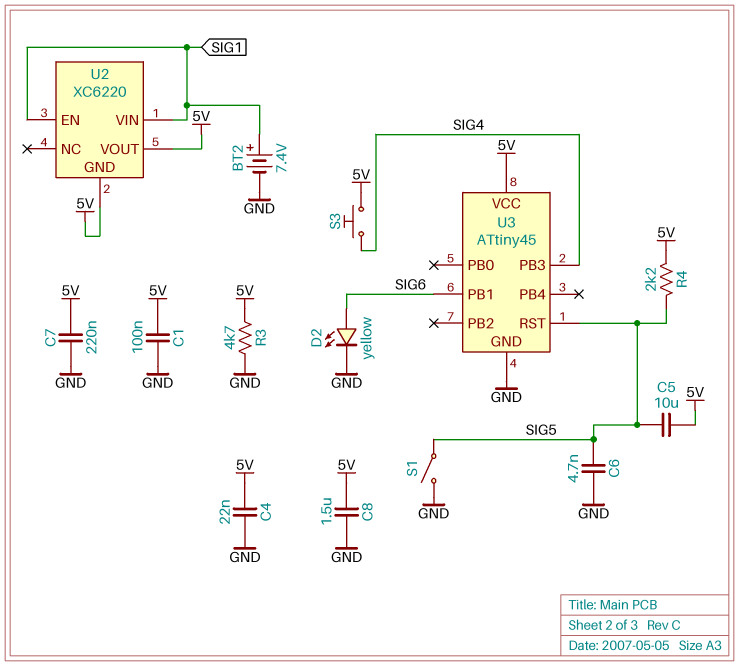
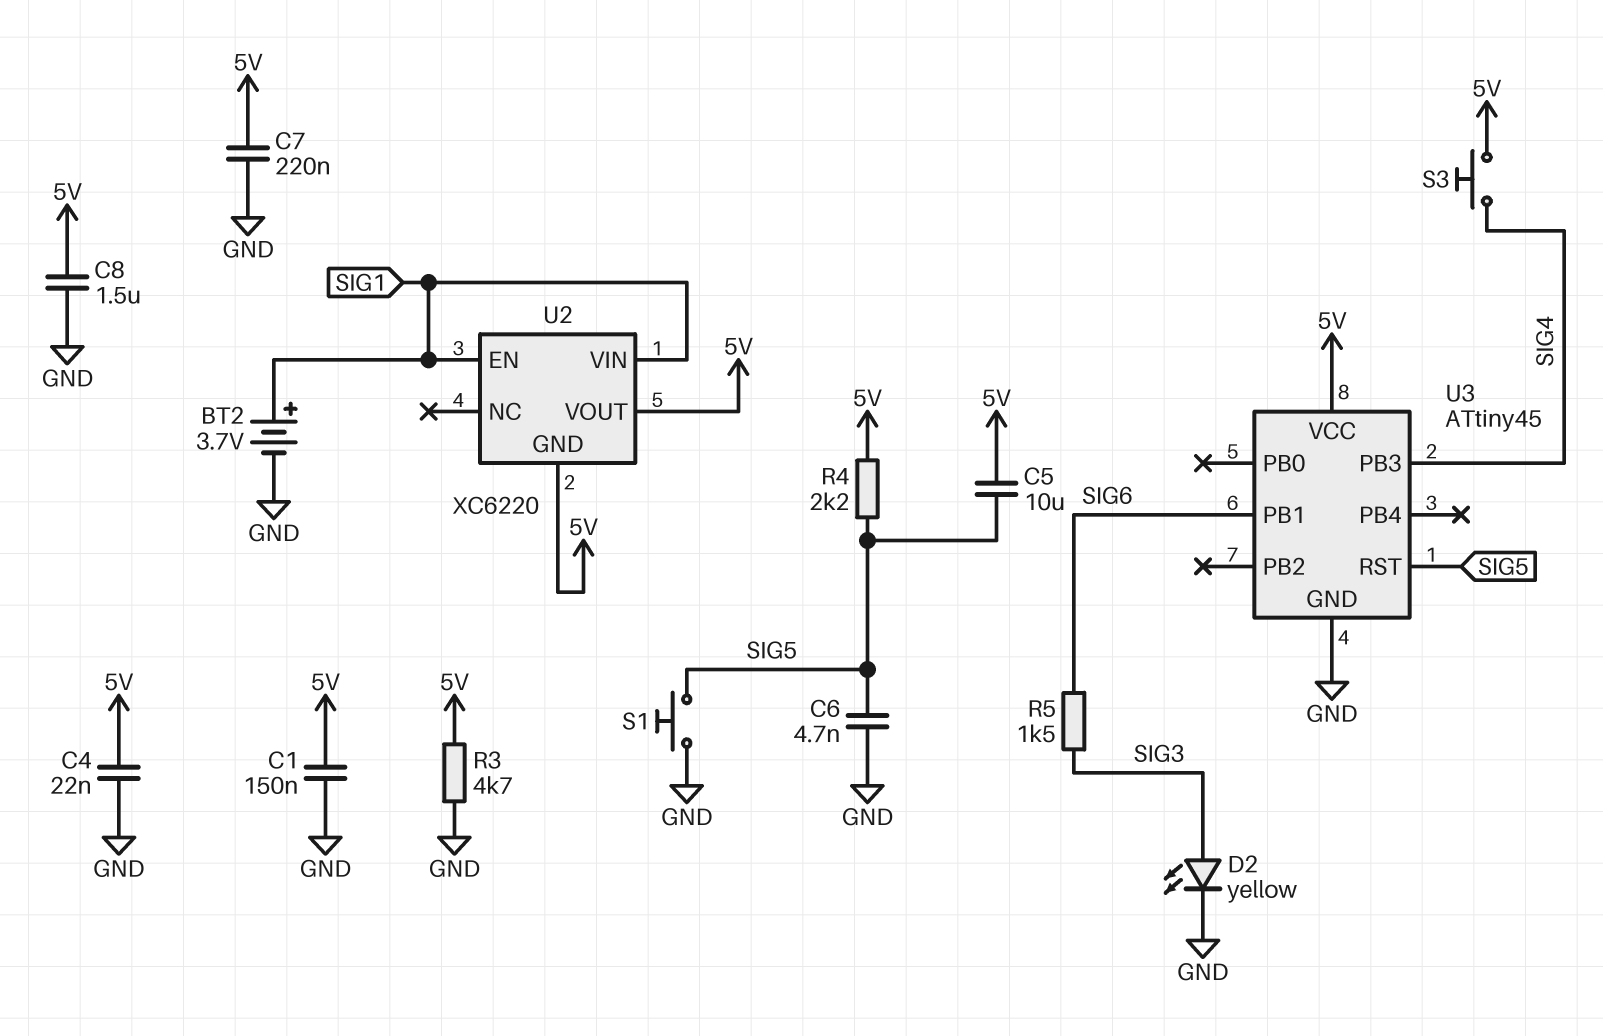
BT2: 7.4V (plus SIG1, minus GND) -> 3.7V (plus SIG1, minus GND)
C1: 100nF (5V, GND) -> 150nF (5V, GND)
D2: LED yellow (A SIG6, K GND) -> LED yellow (A SIG3, K GND)
R5: none -> 1.5k (SIG3, SIG6)
S1: switch (GND, SIG5) -> button (GND, SIG5)

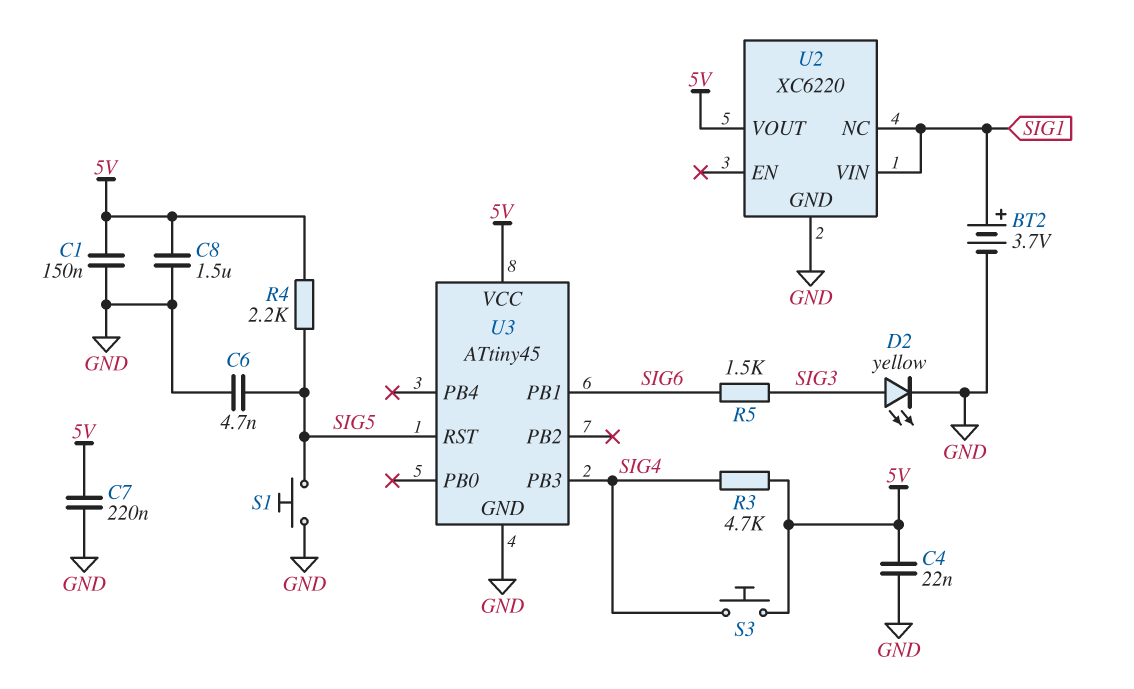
C5: 10uF (5V, SIG5) -> none
R3: 4.7k (5V, GND) -> 4.7k (5V, SIG4)
U2 pin EN: SIG1 -> none
U2 pin GND: 5V -> GND
U2 pin NC: none -> SIG1

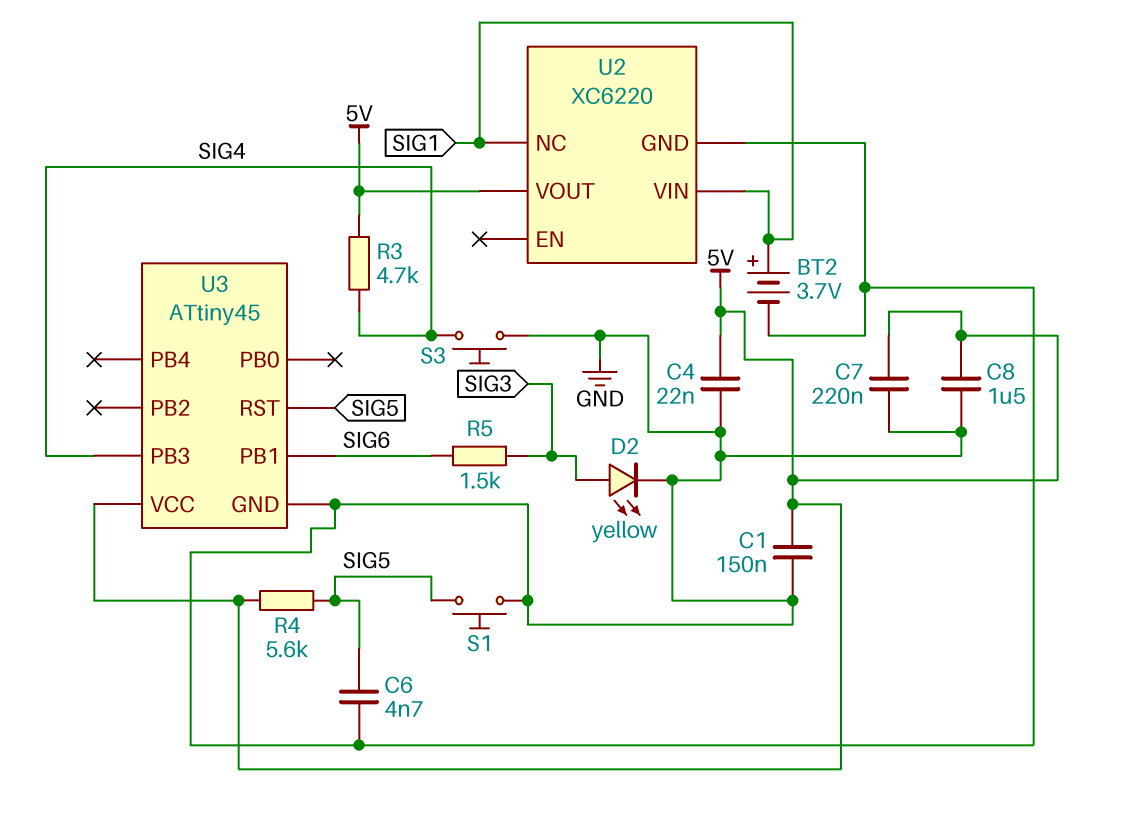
R4: 2.2k (5V, SIG5) -> 5.6k (5V, SIG5)
S3: button (5V, SIG4) -> button (GND, SIG4)

